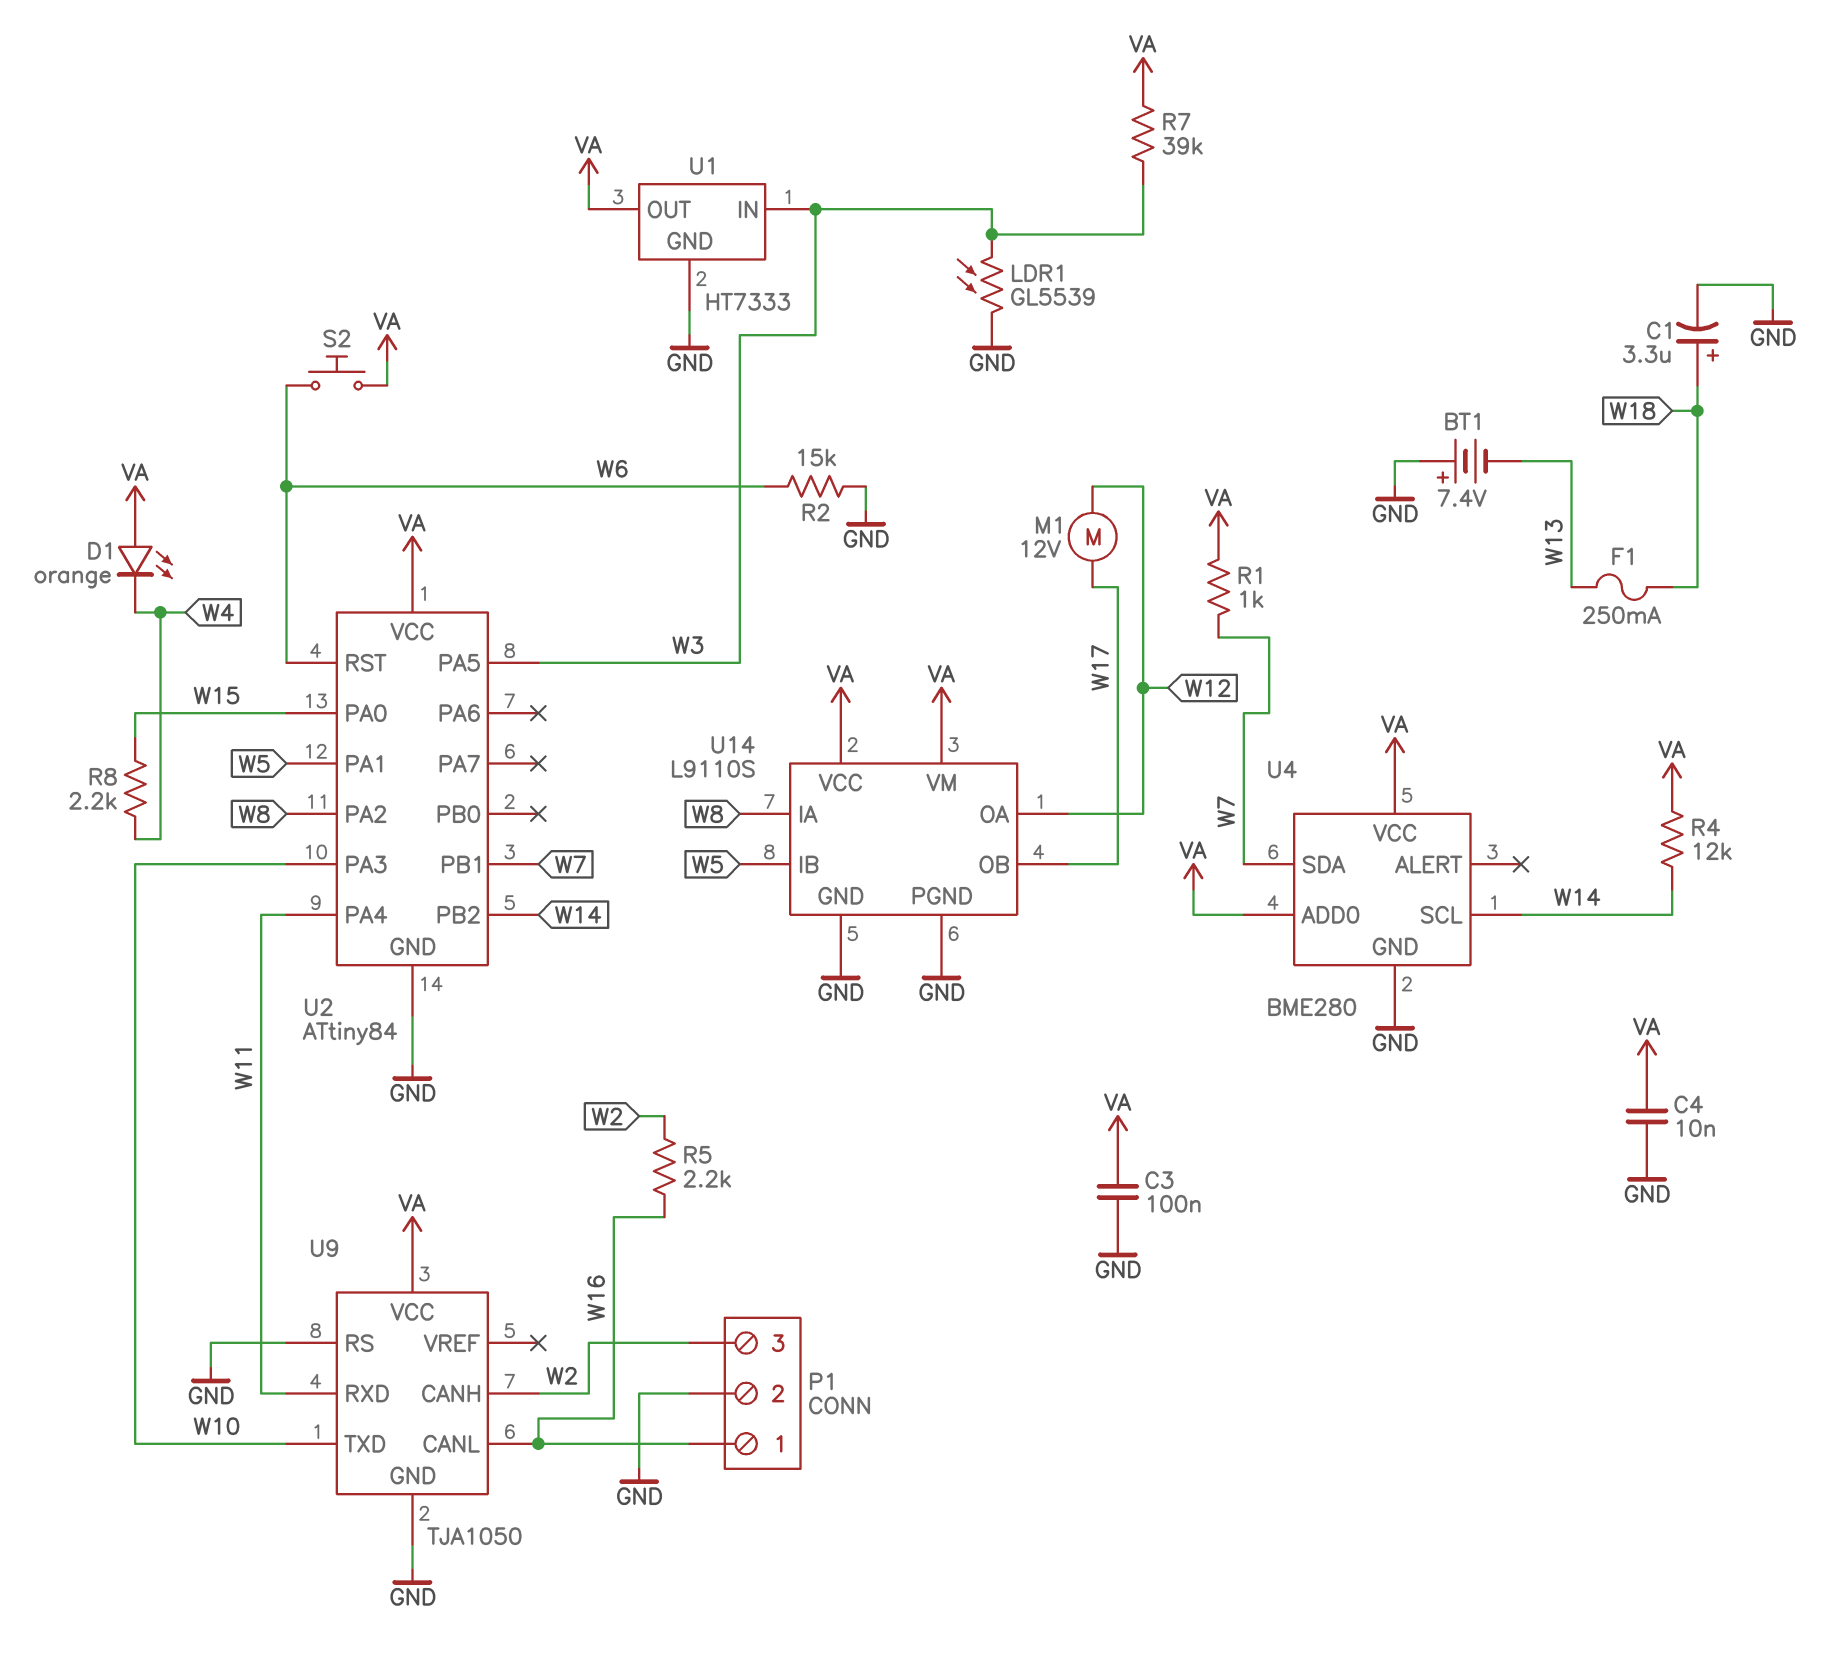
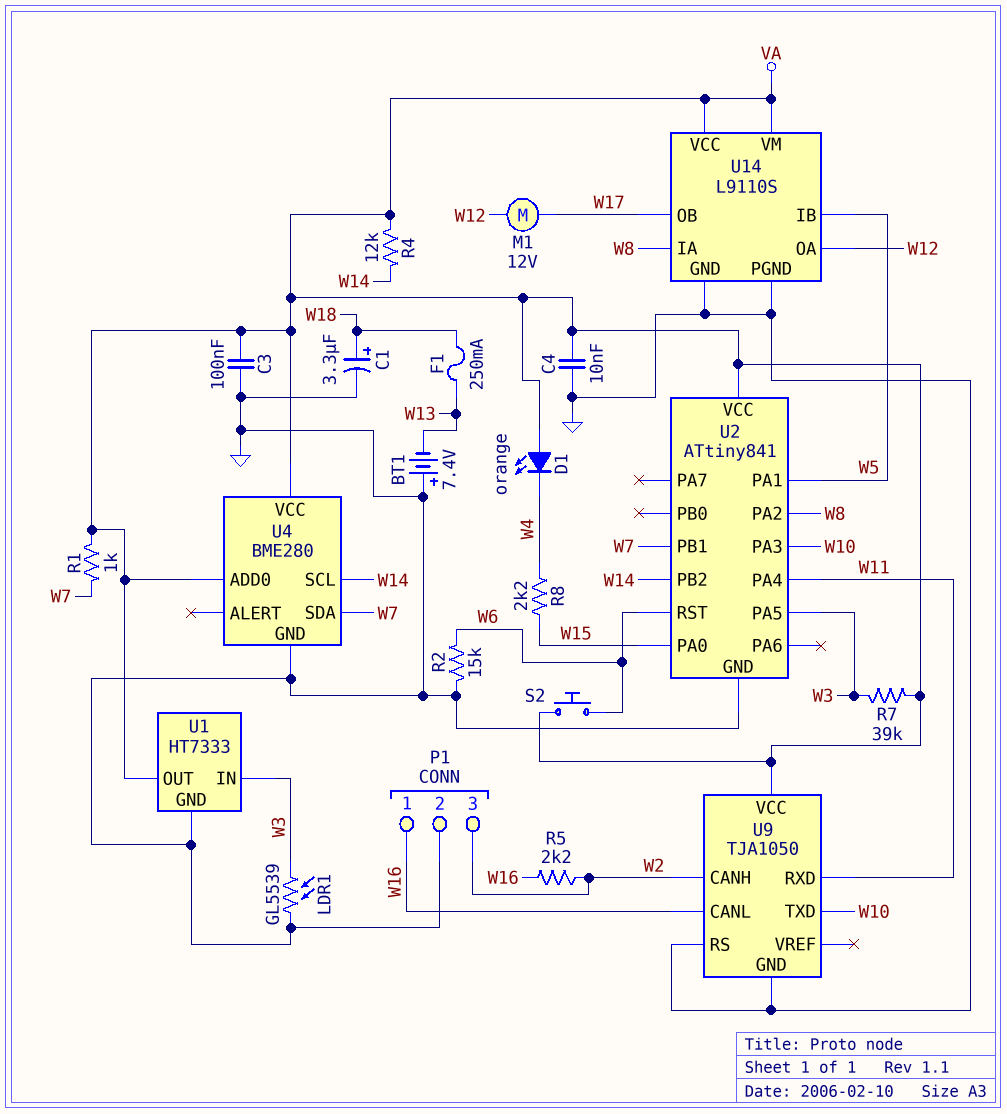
U2: ATtiny84 -> ATtiny841

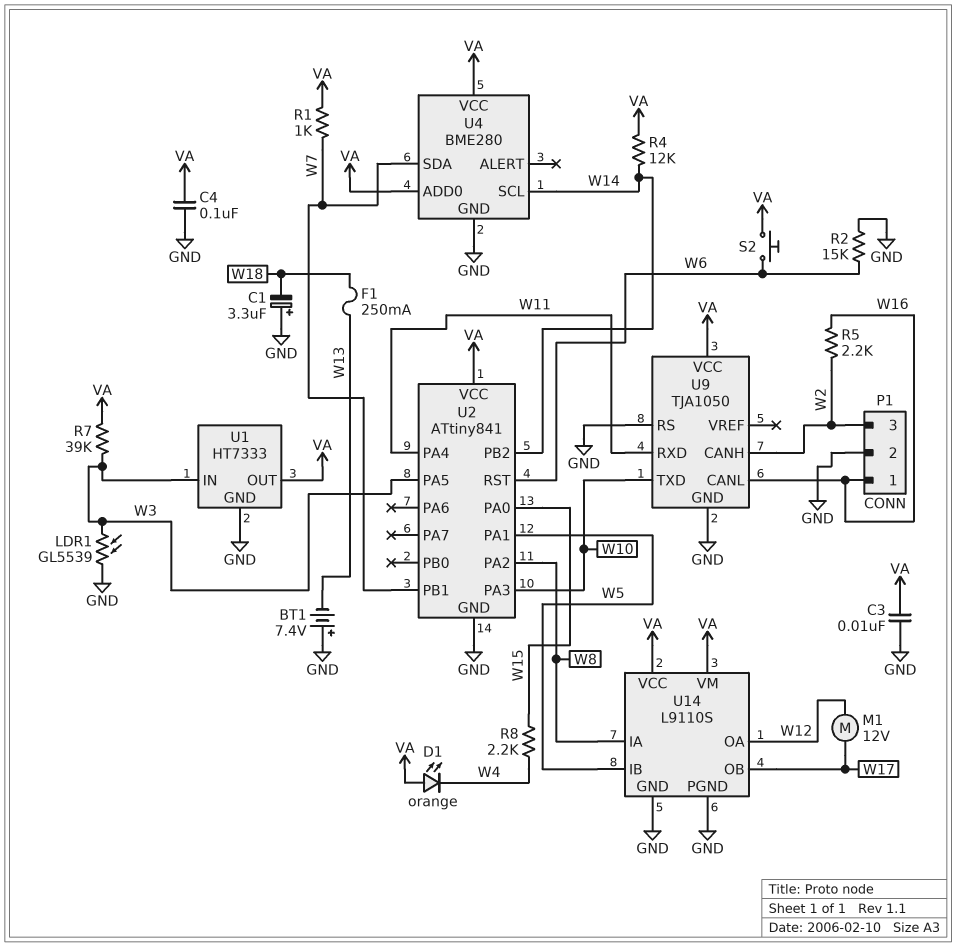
C1: 3.3uF (plus W18, minus GND) -> 3.3uF (plus GND, minus W18)
C3: 100nF (GND, VA) -> 10nF (GND, VA)
C4: 10nF (GND, VA) -> 100nF (GND, VA)

